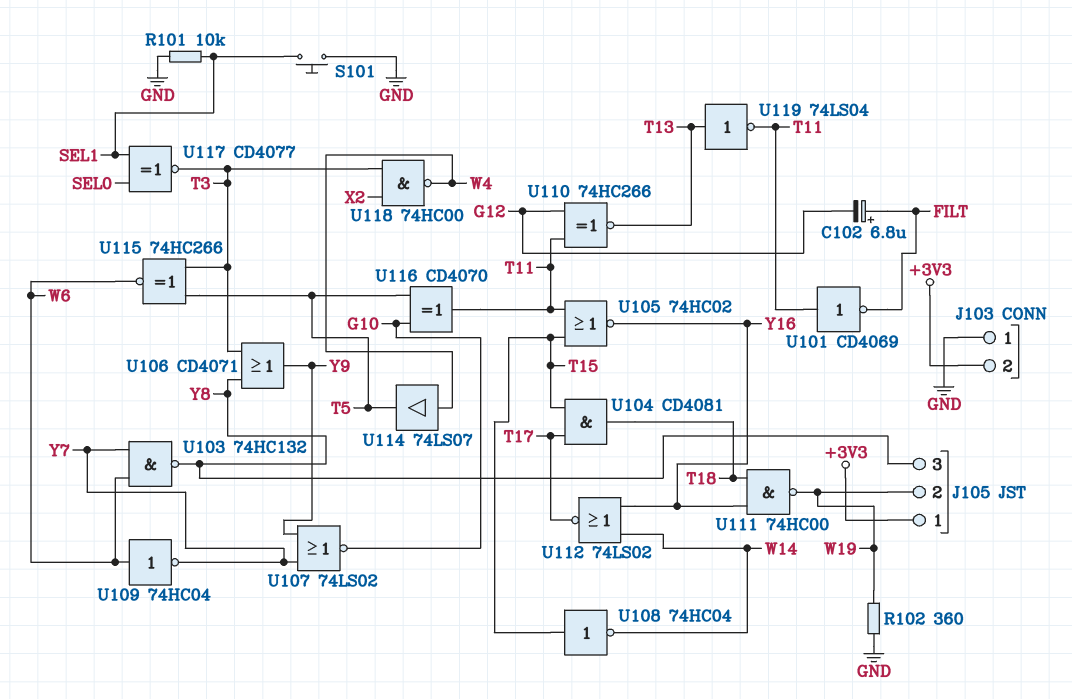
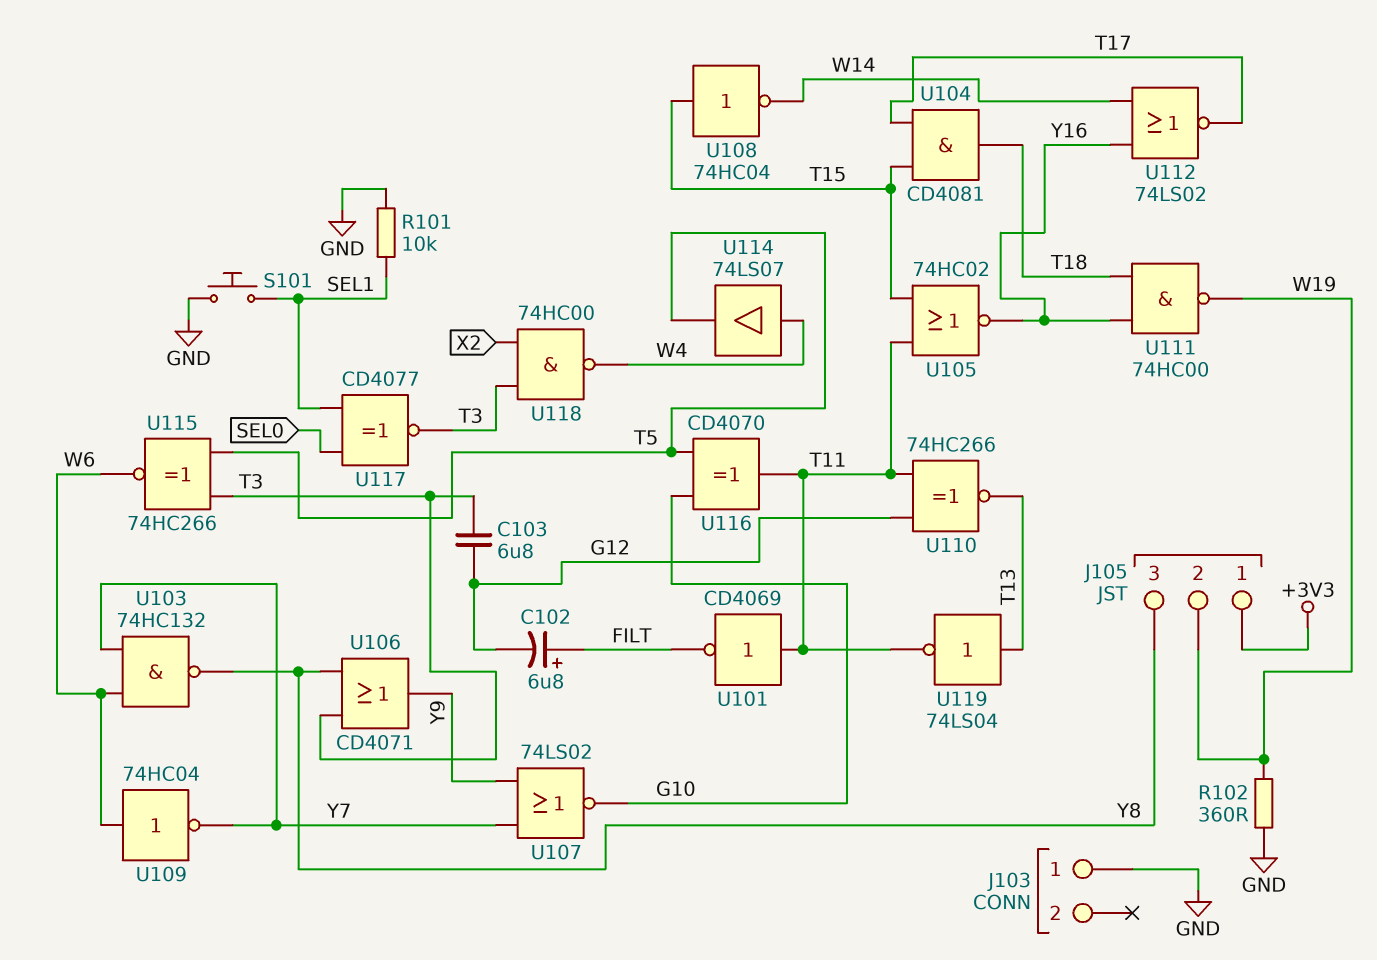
C103: none -> 6.8uF (G12, T3)
J103 pin 2: +3V3 -> none

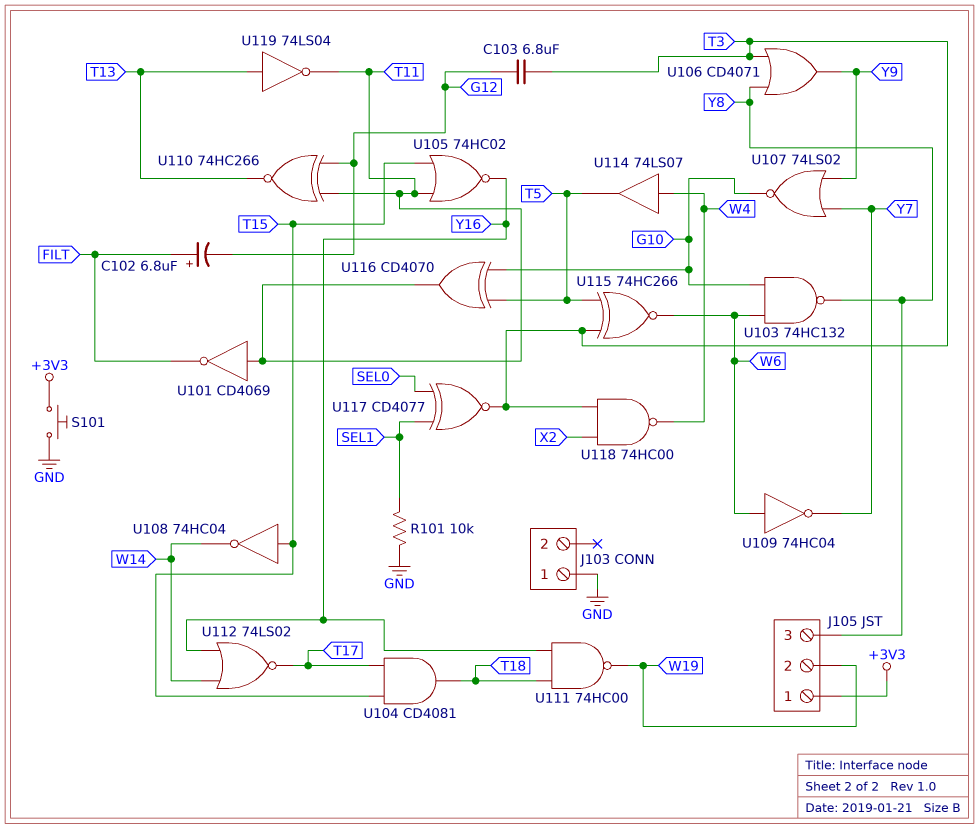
R102: 360 (GND, W19) -> none
S101: button (GND, SEL1) -> button (+3V3, GND)
U103: NAND 74HC132 (in W6, in Y7, out Y8) -> NAND 74HC132 (in G10, in W6, out Y8)

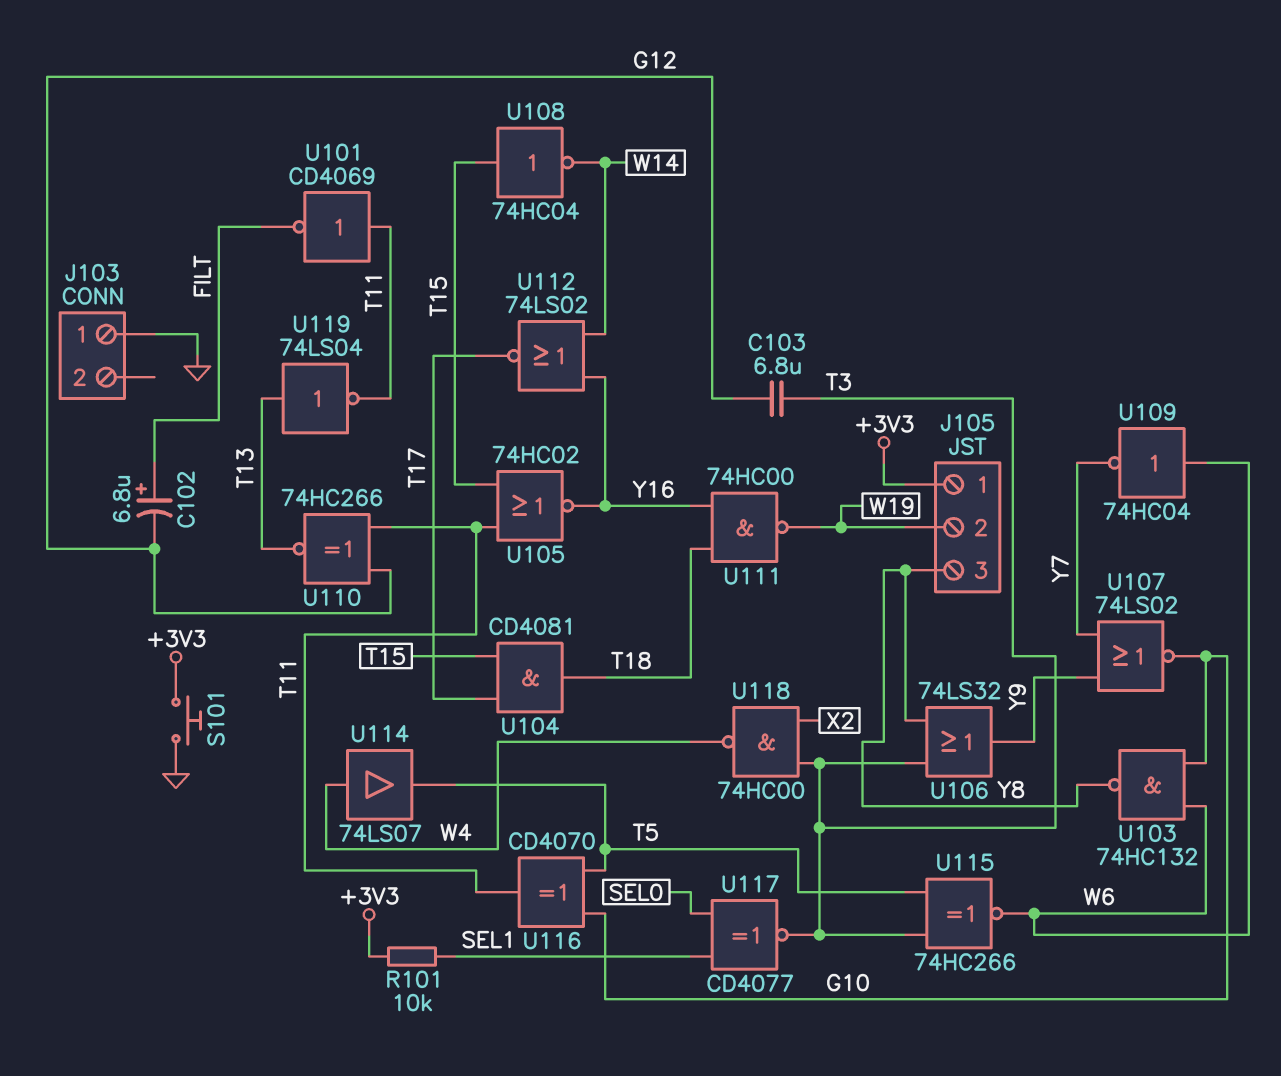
R101: 10k (GND, SEL1) -> 10k (+3V3, SEL1)
U106: OR CD4071 (in T3, in Y8, out Y9) -> OR 74LS32 (in T3, in Y8, out Y9)

